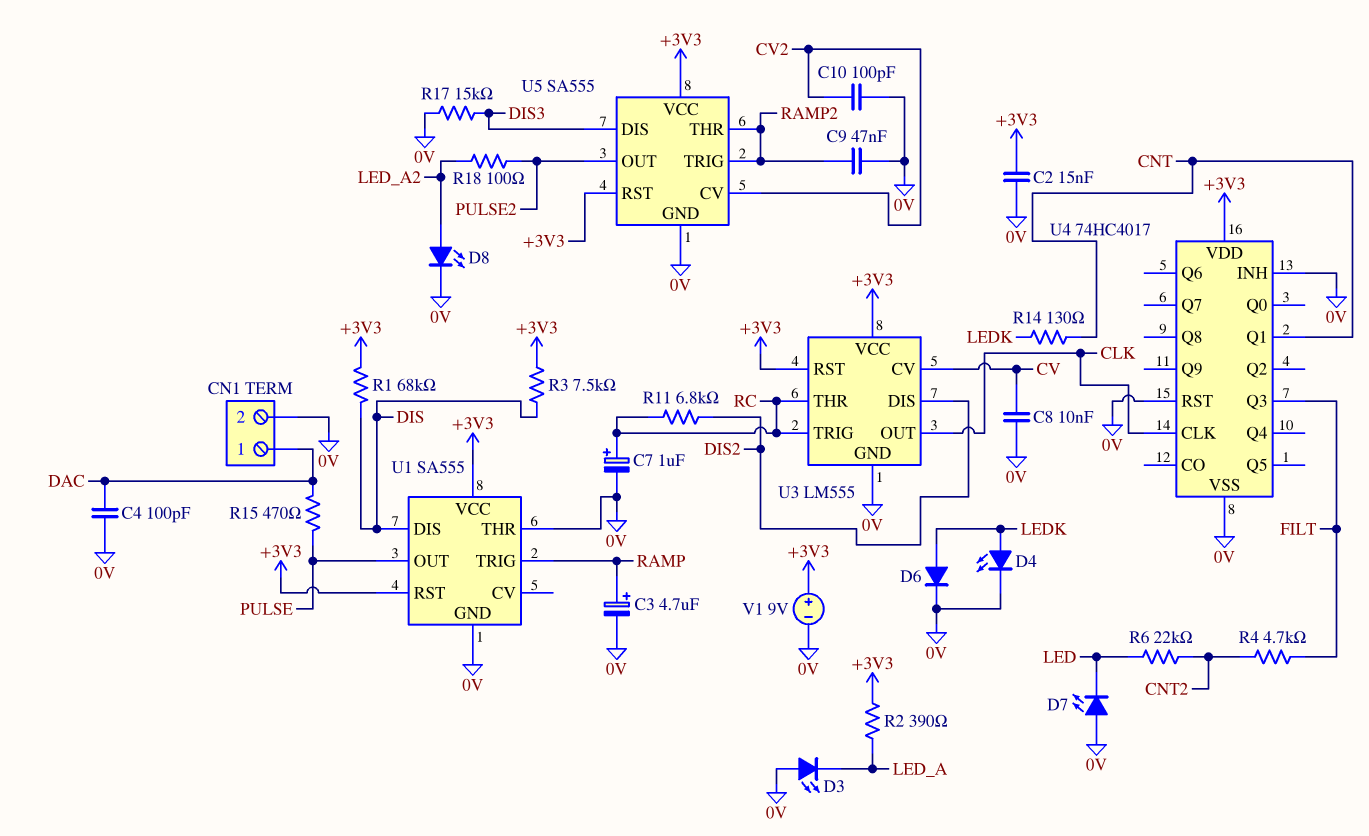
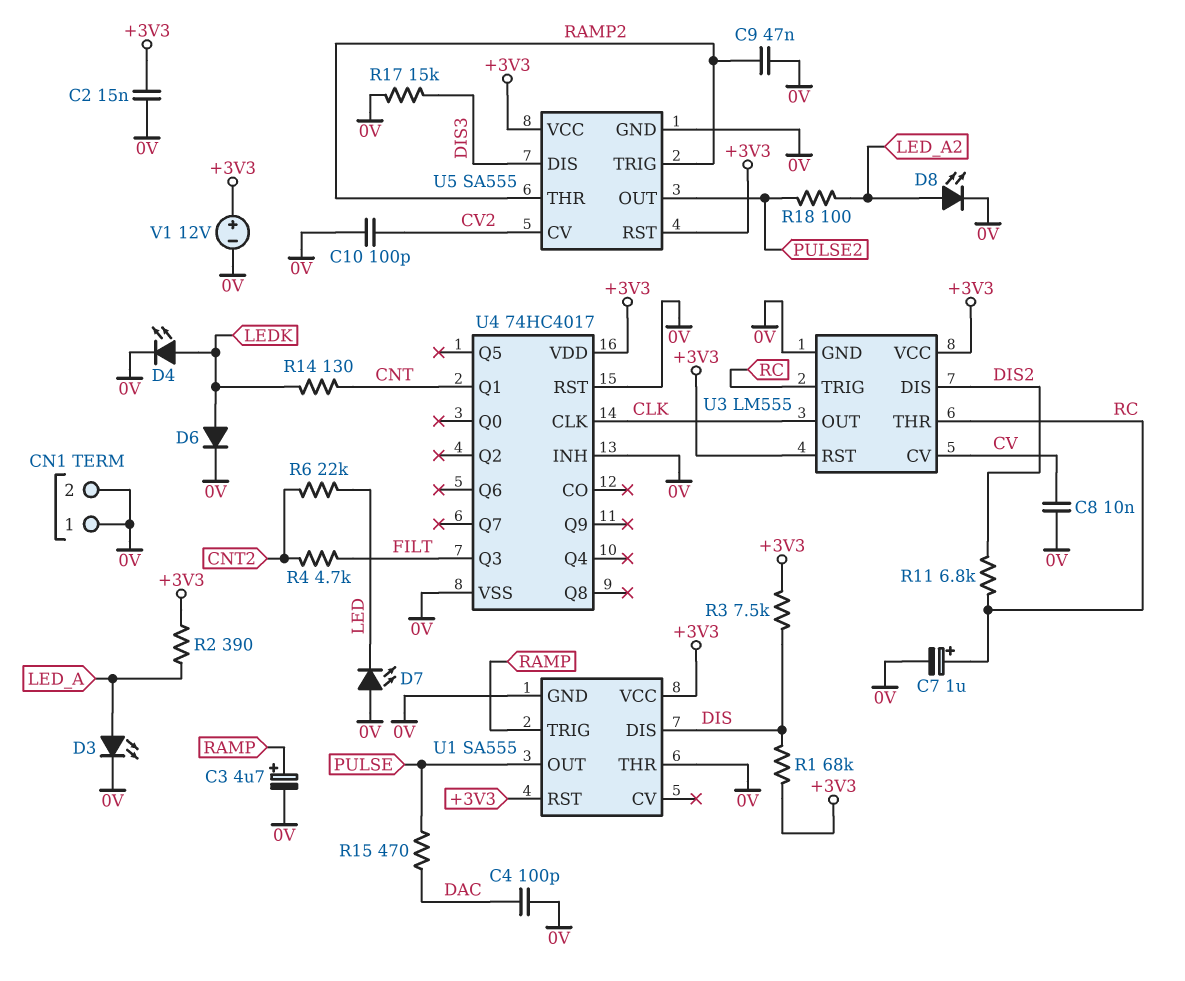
CN1 pin 1: DAC -> 0V
D3: LED (A 0V, K LED_A) -> LED (A LED_A, K 0V)
V1: 9V (plus +3V3, minus 0V) -> 12V (plus +3V3, minus 0V)

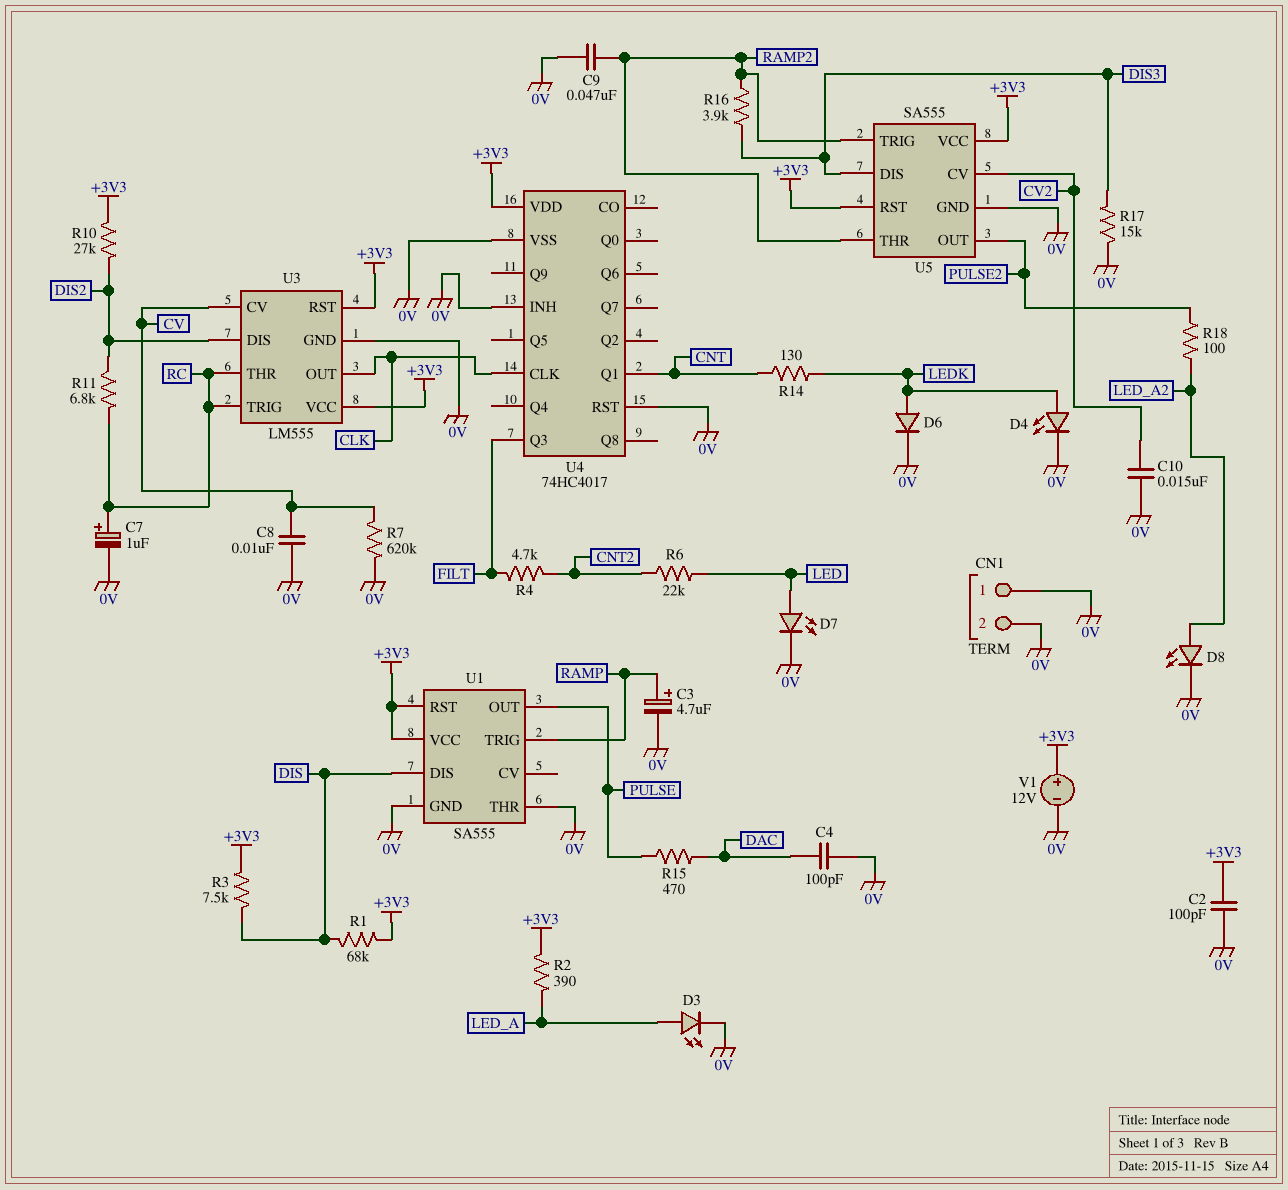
C2: 15nF (+3V3, 0V) -> 100pF (+3V3, 0V)
C10: 100pF (0V, CV2) -> 15nF (0V, CV2)
D7: LED (A 0V, K LED) -> LED (A LED, K 0V)
R7: none -> 620k (0V, CV)
R10: none -> 27k (+3V3, DIS2)
R16: none -> 3.9k (DIS3, RAMP2)

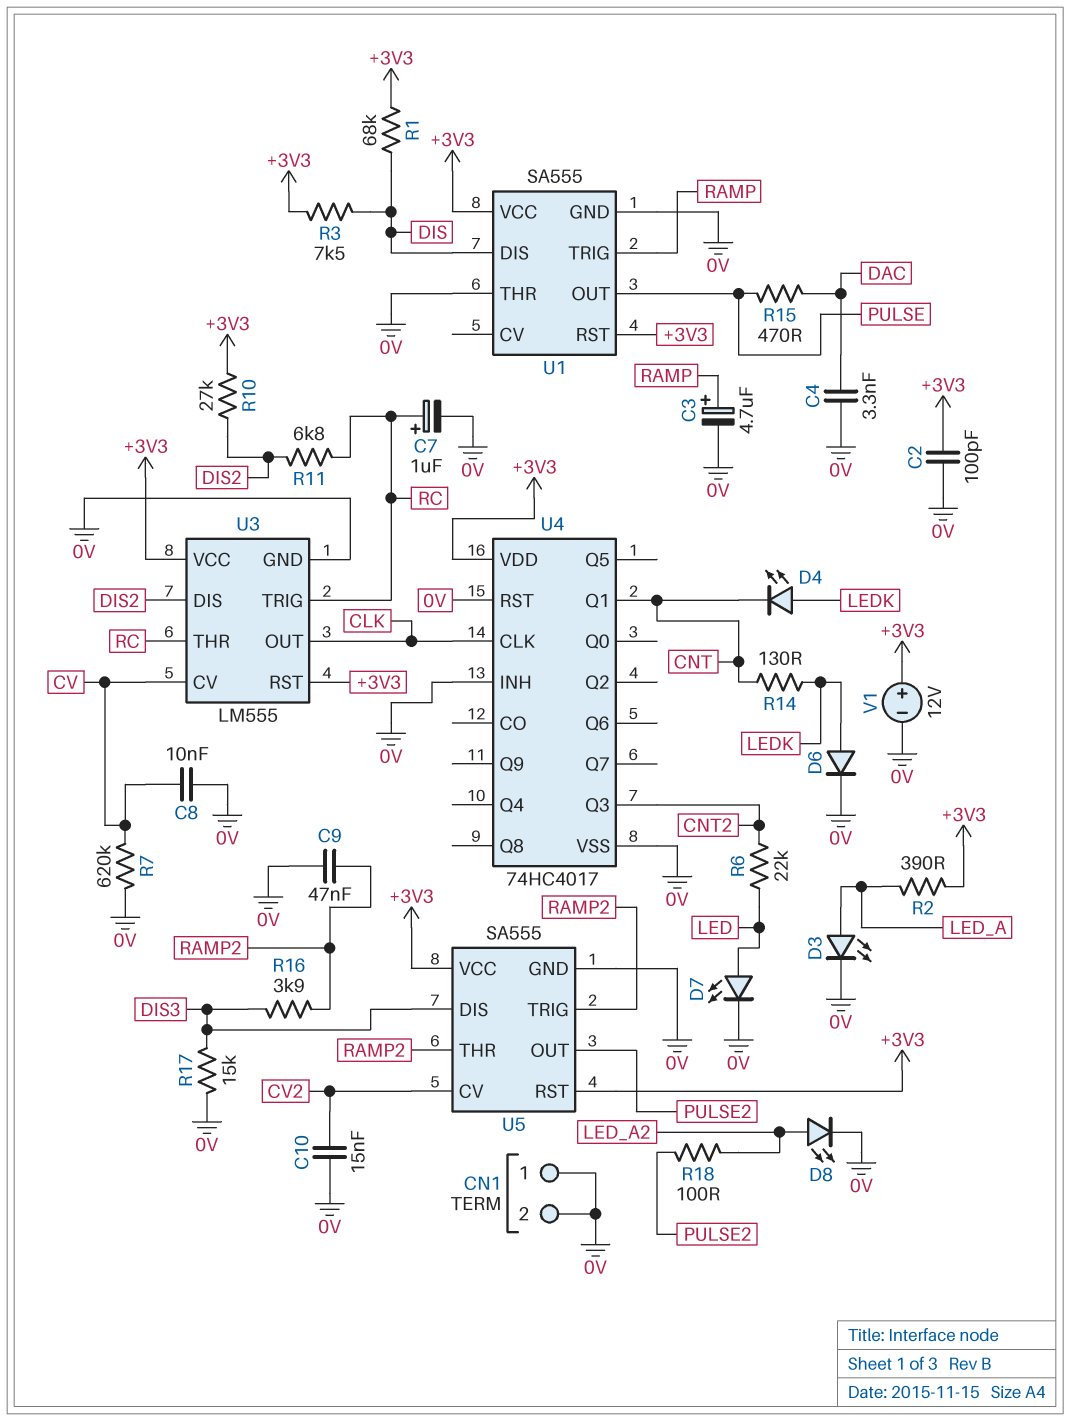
C4: 100pF (0V, DAC) -> 3.3nF (0V, DAC)
D4: LED (A LEDK, K 0V) -> LED (A LEDK, K CNT)
R4: 4.7k (CNT2, FILT) -> none
U4 pin Q3: FILT -> CNT2

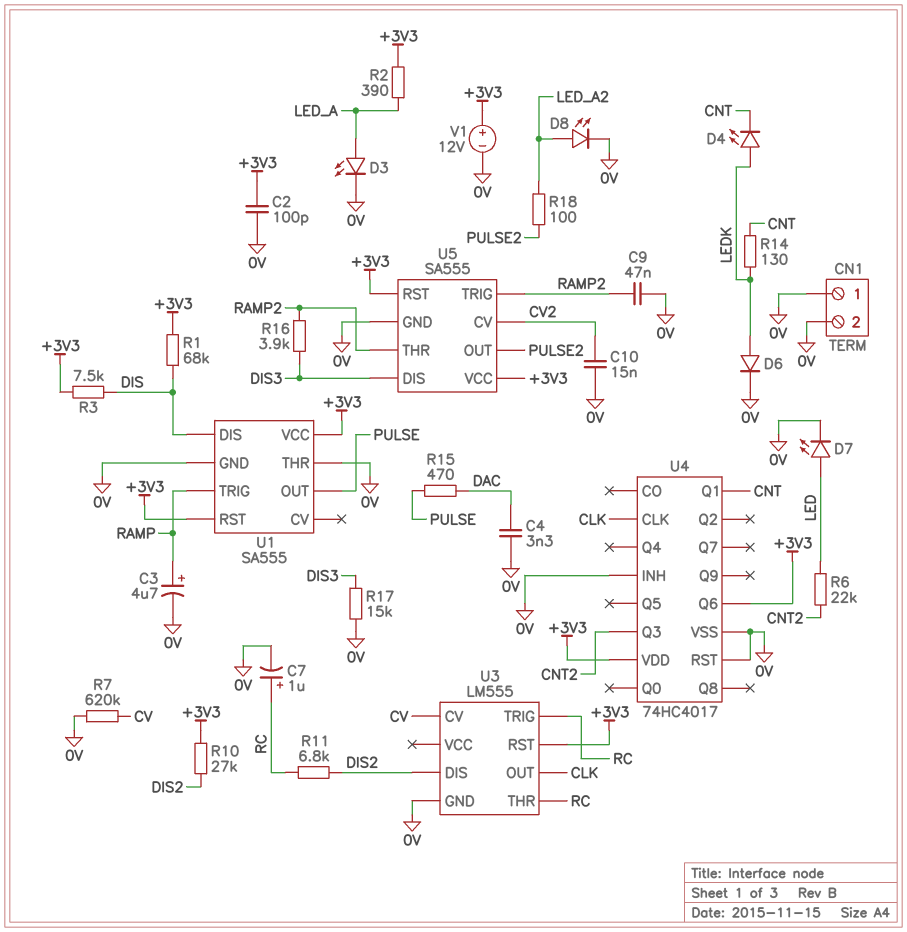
C8: 10nF (0V, CV) -> none
U3 pin VCC: +3V3 -> none
U4 pin Q6: none -> +3V3

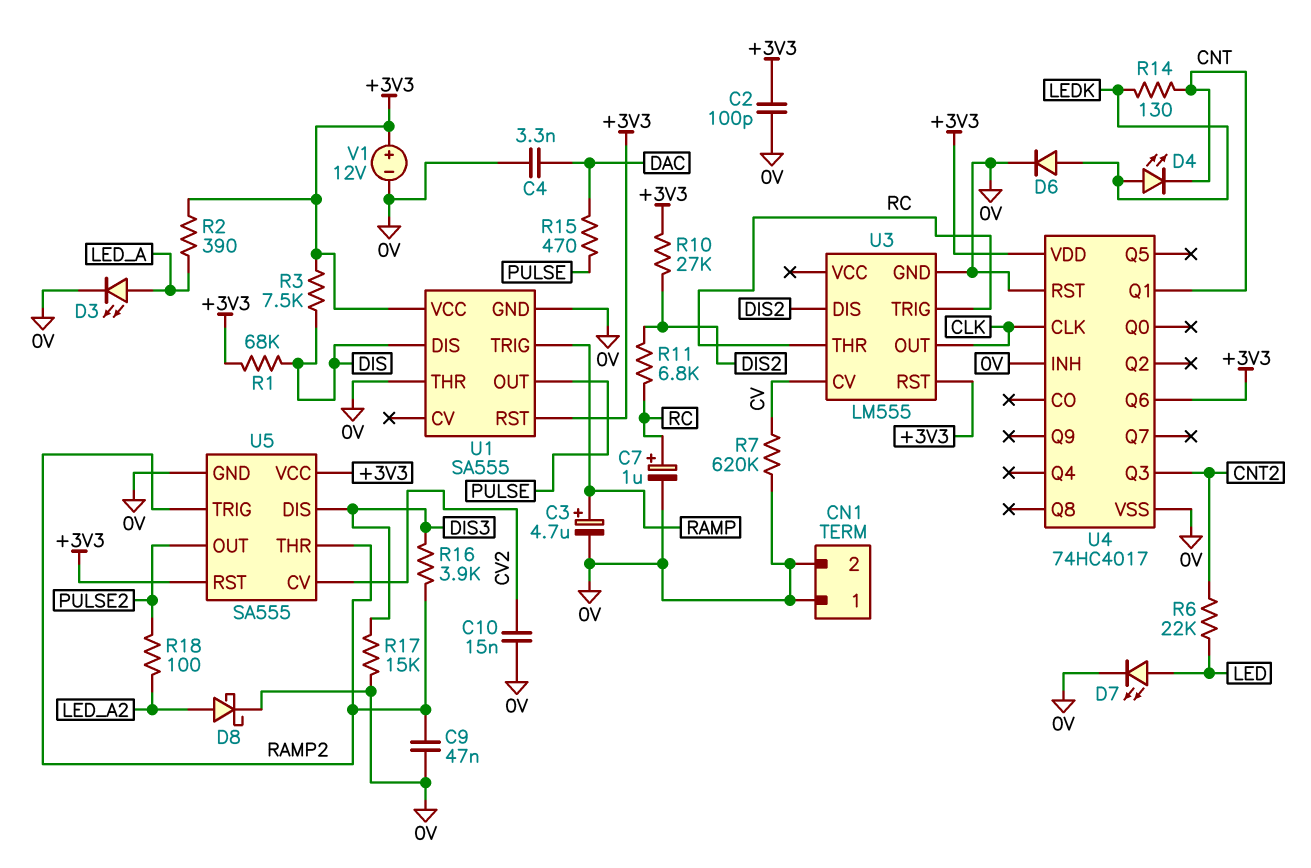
D8: LED (A LED_A2, K 0V) -> schottky (A LED_A2, K 0V)

